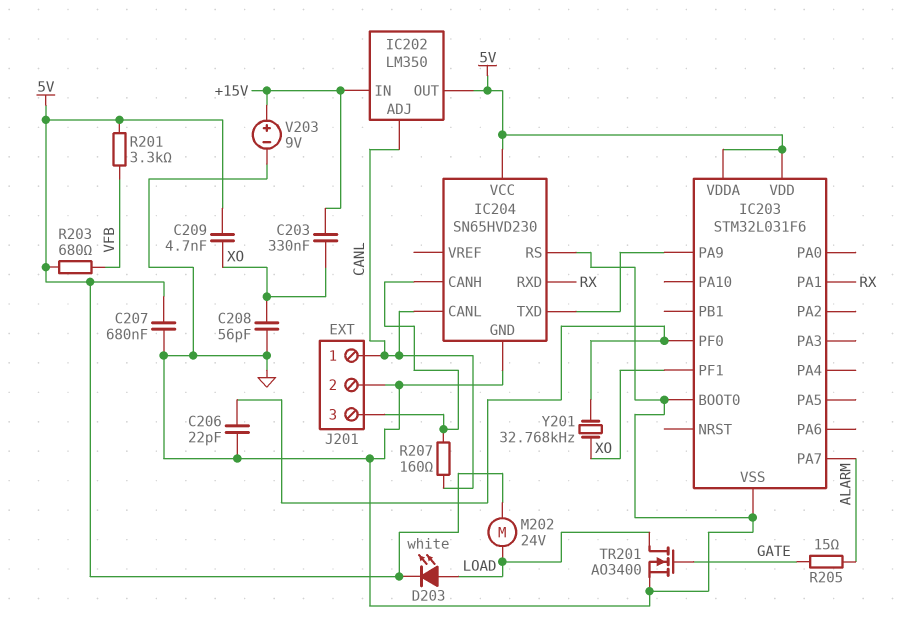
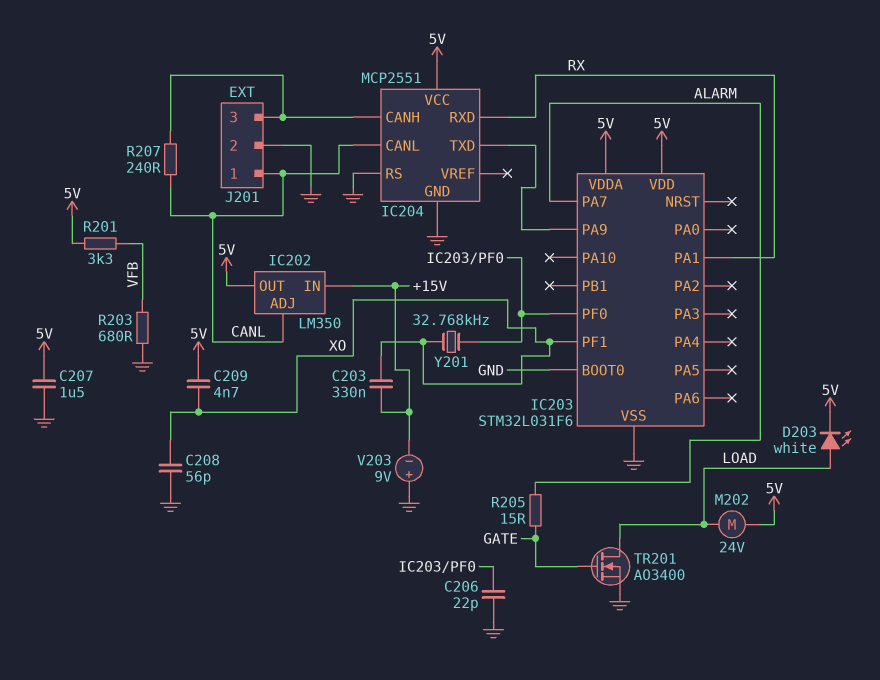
C207: 680nF (5V, GND) -> 1.5uF (5V, GND)
IC204: SN65HVD230 -> MCP2551
R203: 680 (5V, VFB) -> 680 (GND, VFB)
R207: 160 (CANL, IC204/CANH) -> 240 (CANL, IC204/CANH)
V203: 9V (plus +15V, minus GND) -> 9V (plus GND, minus +15V)

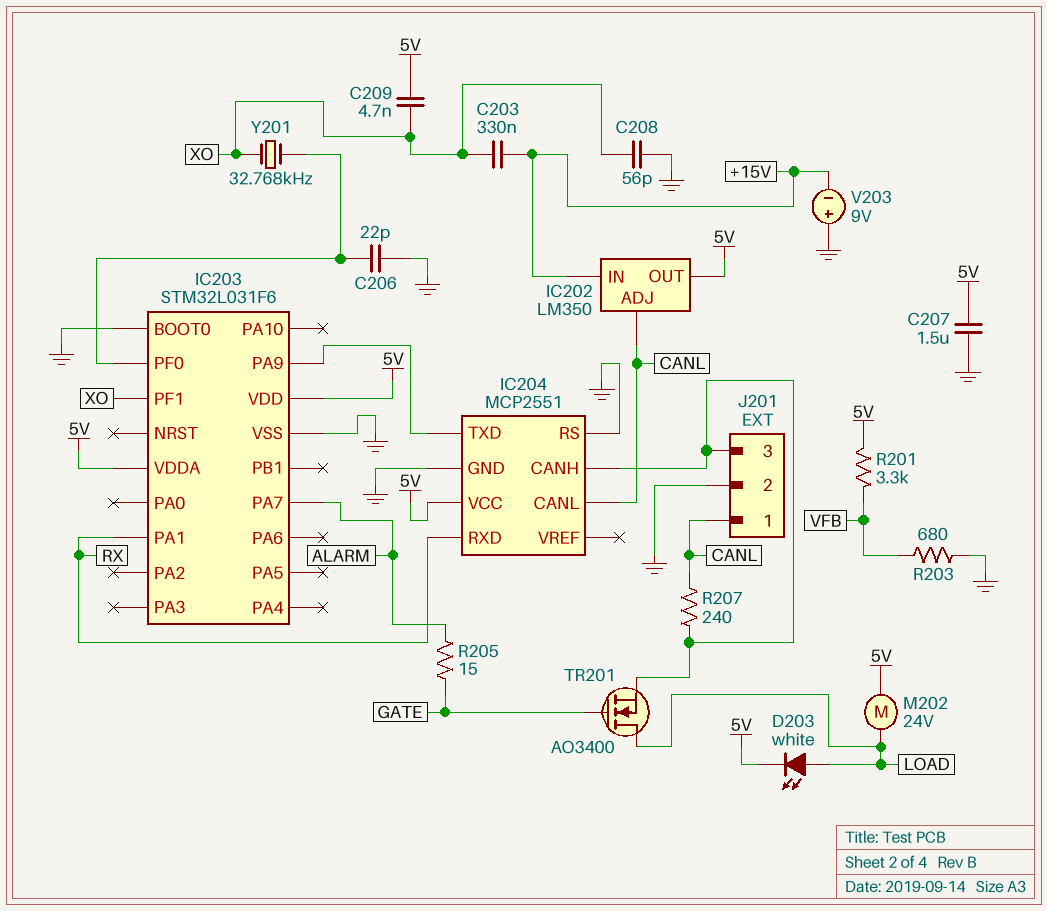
TR201: NMOS AO3400 (G GATE, D LOAD, S GND) -> NMOS AO3400 (G GATE, D LOAD, S IC204/CANH)

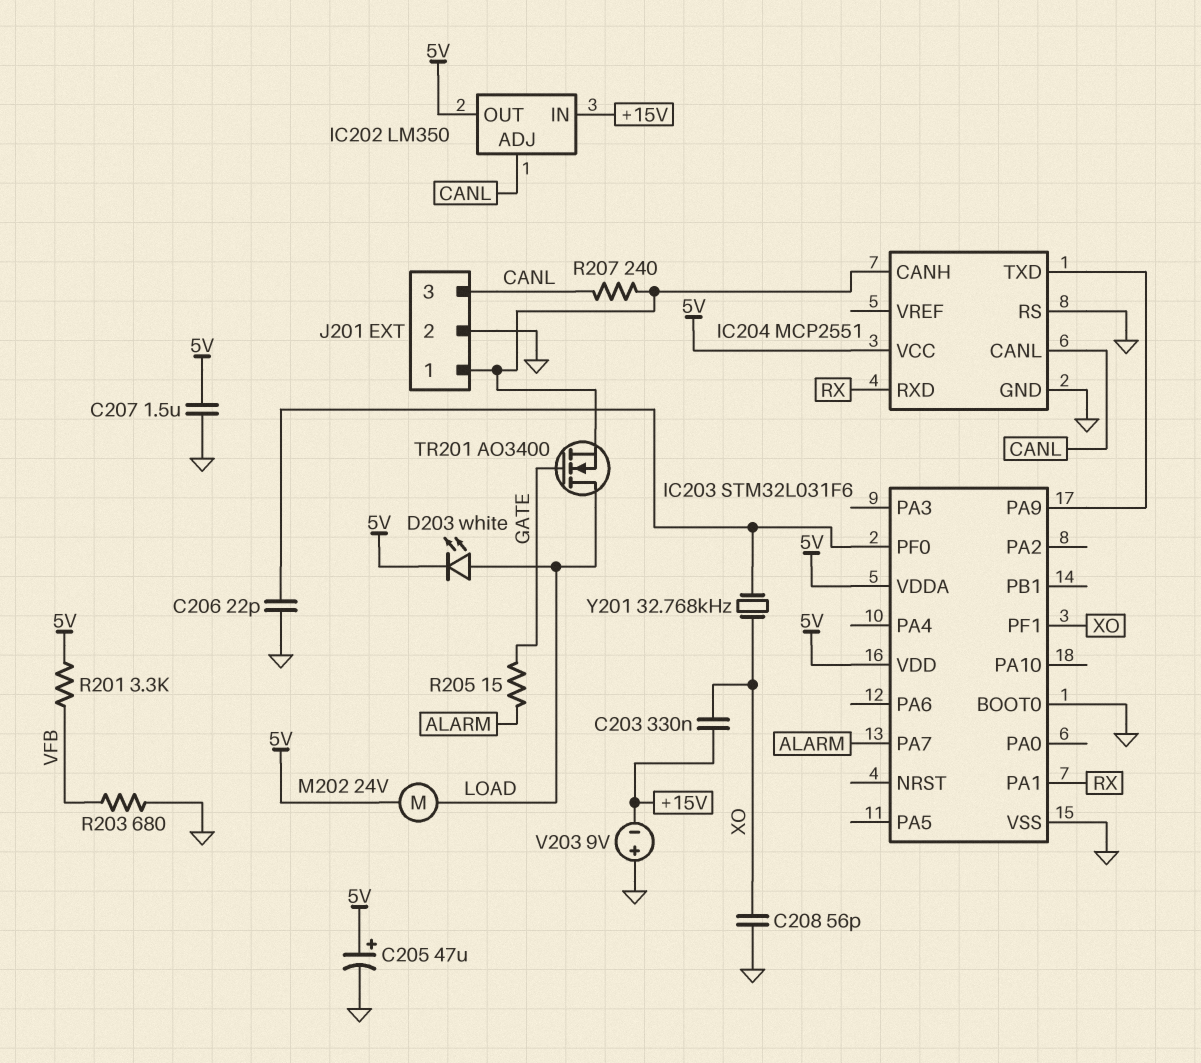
C205: none -> 47uF (plus 5V, minus GND)
C209: 4.7nF (5V, XO) -> none
J201 pin 1: CANL -> IC204/CANH
J201 pin 3: IC204/CANH -> CANL

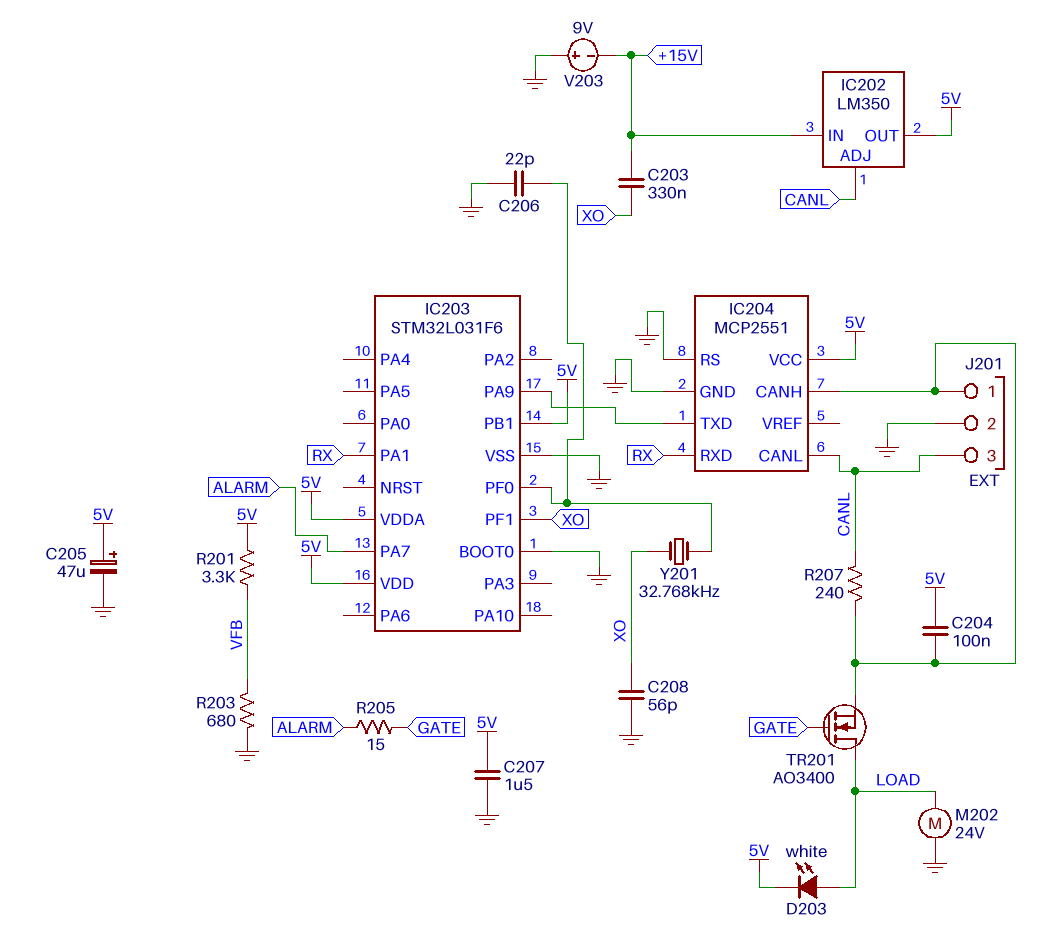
C204: none -> 100nF (5V, IC204/CANH)
IC203 pin PB1: none -> 5V
M202: motor 24V (5V, LOAD) -> motor 24V (GND, LOAD)

